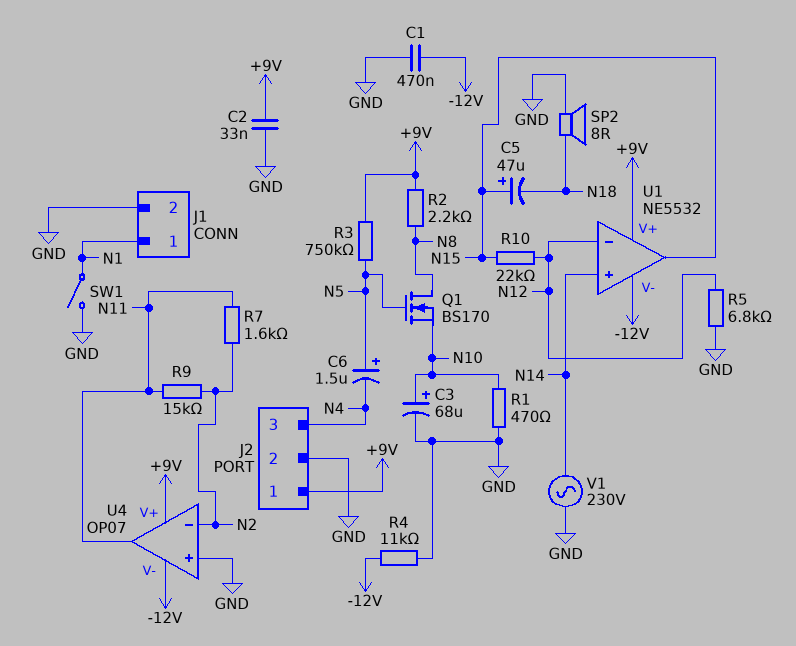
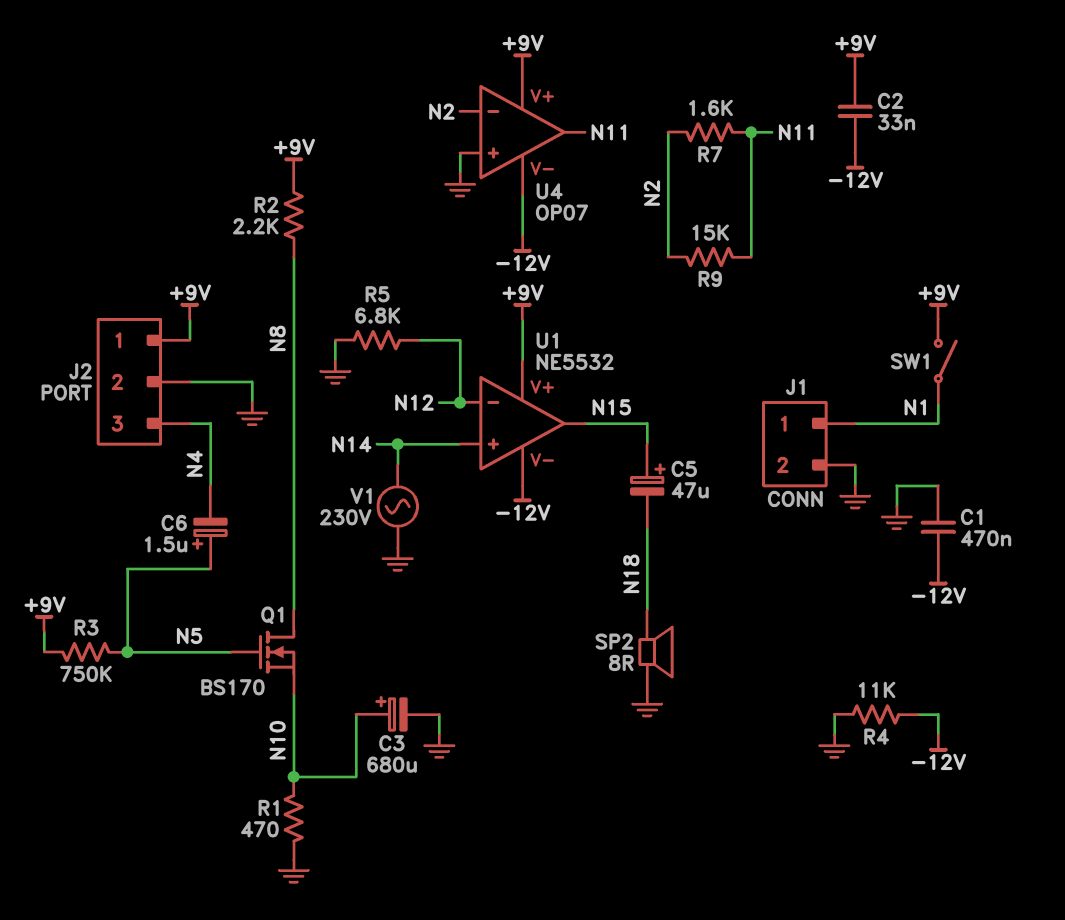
C2: 33nF (+9V, GND) -> 33nF (+9V, -12V)
C3: 68uF (plus N10, minus GND) -> 680uF (plus N10, minus GND)
R10: 22k (N12, N15) -> none
SW1: switch (GND, N1) -> switch (+9V, N1)

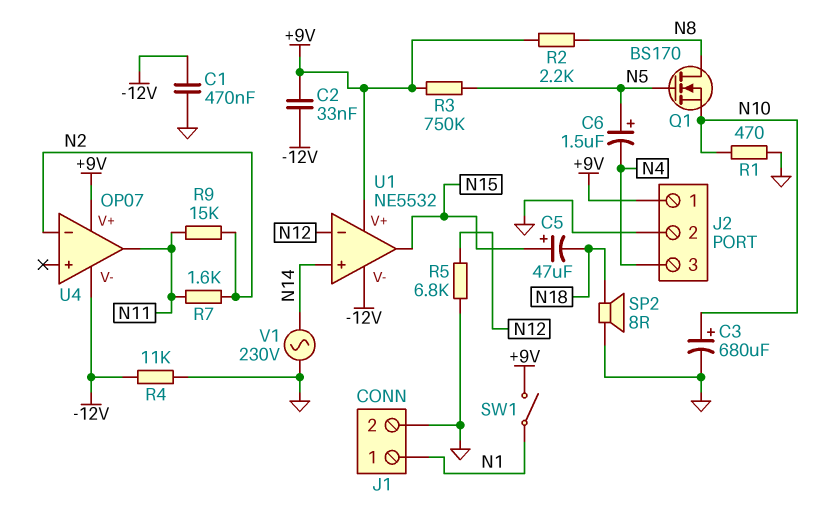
U4 pin in+: GND -> none

